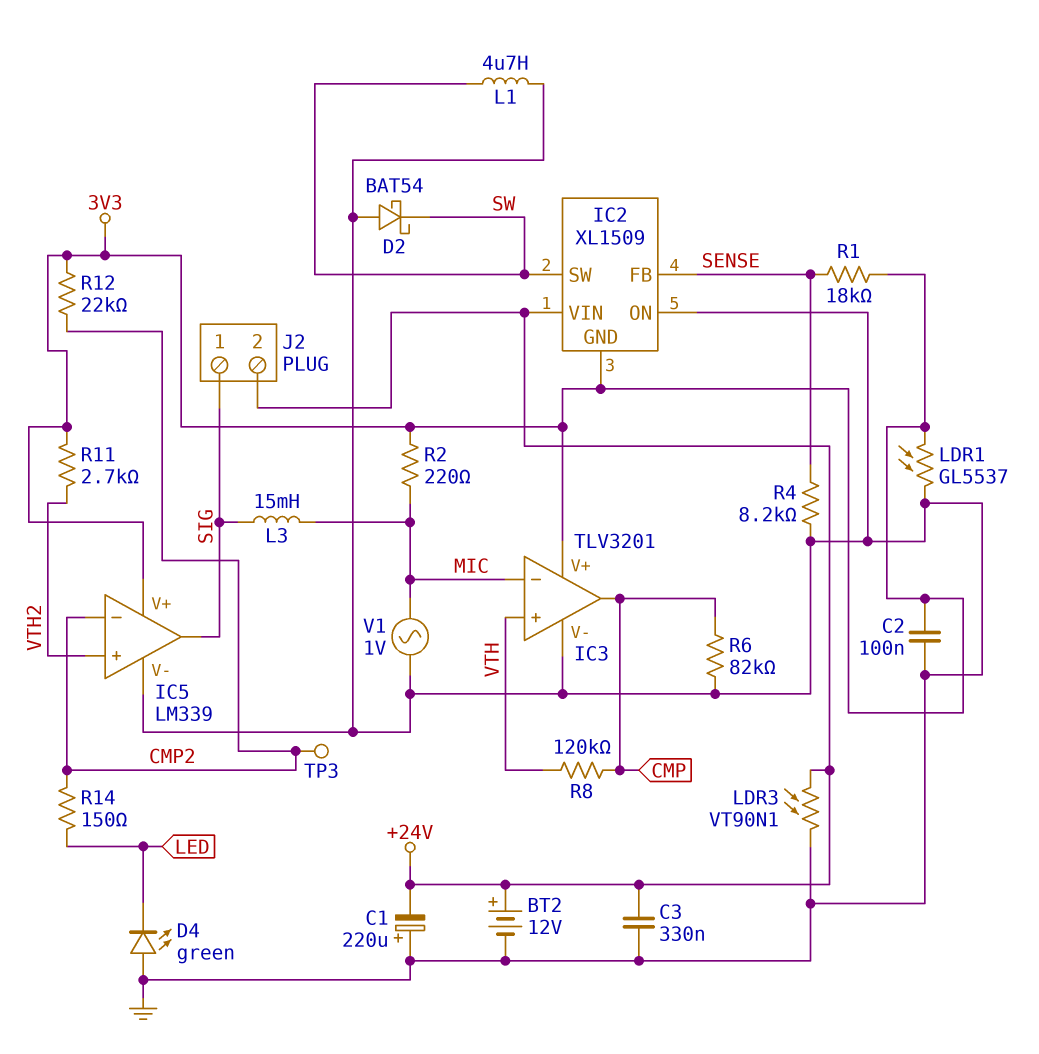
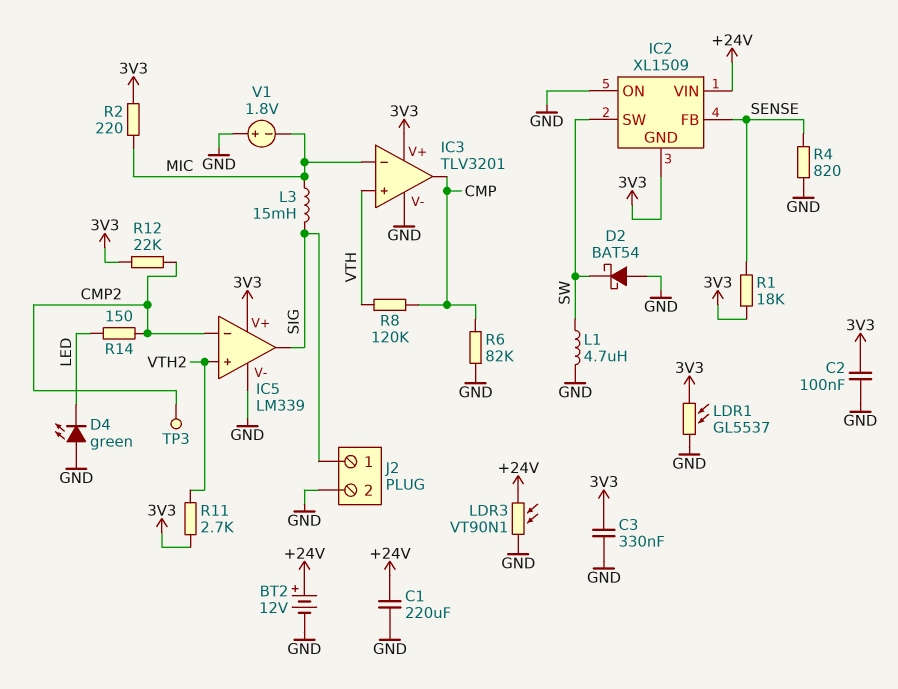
C1: 220uF (plus GND, minus +24V) -> 220uF (+24V, GND)
C3: 330nF (+24V, GND) -> 330nF (3V3, GND)
J2 pin 2: +24V -> GND
R4: 8.2k (GND, SENSE) -> 820 (GND, SENSE)
V1: AC 1V (GND, MIC) -> 1.8V (plus GND, minus MIC)

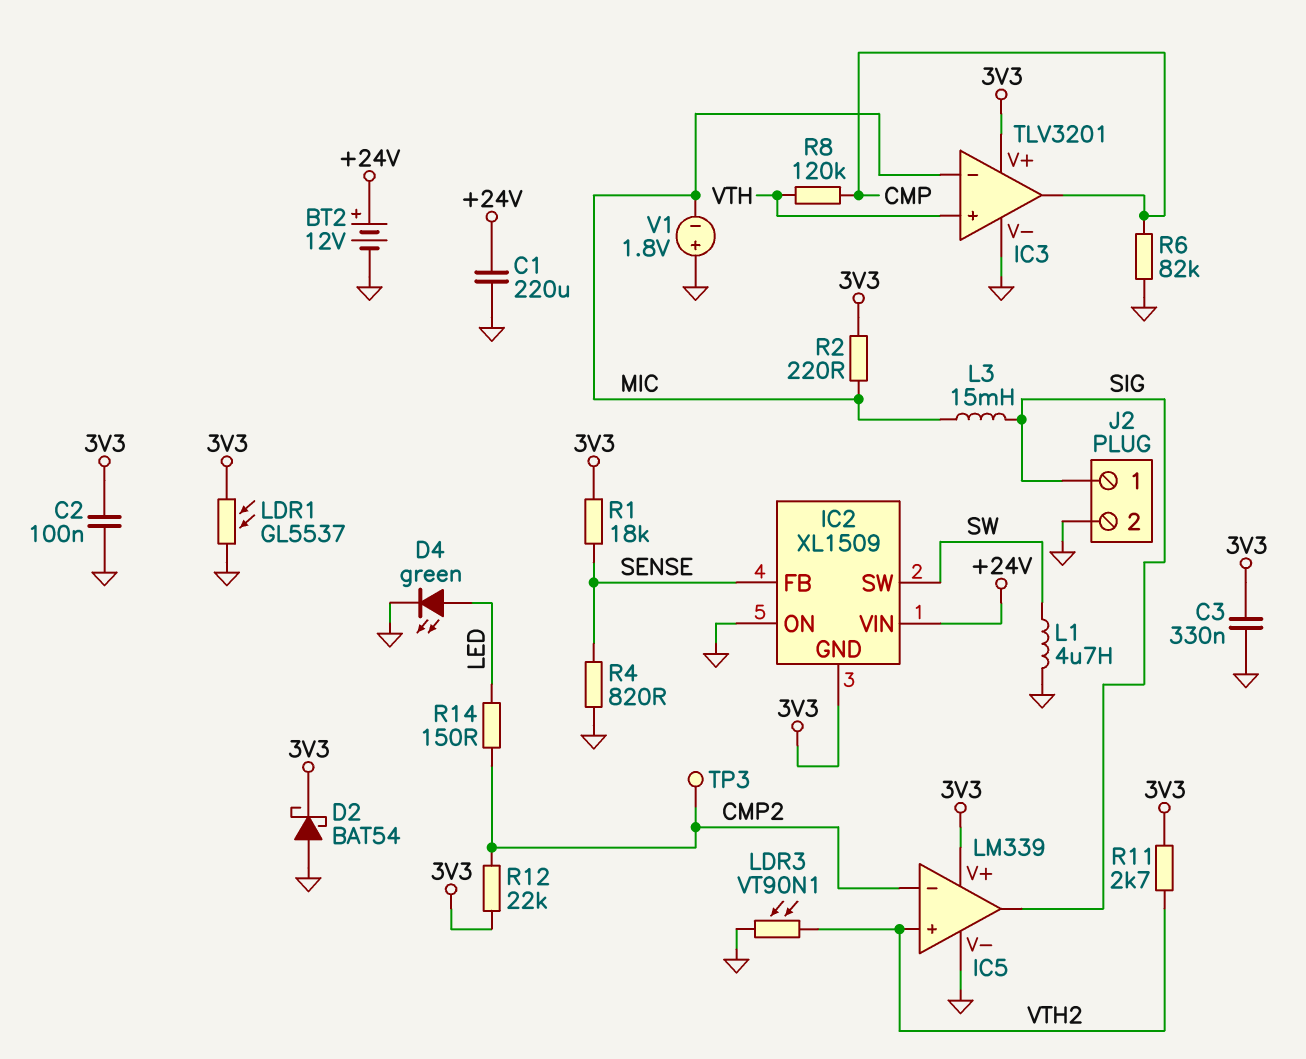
D2: schottky BAT54 (A GND, K SW) -> schottky BAT54 (A GND, K 3V3)
D4: LED green (A GND, K LED) -> LED green (A LED, K GND)
LDR3: VT90N1 (+24V, GND) -> VT90N1 (GND, VTH2)

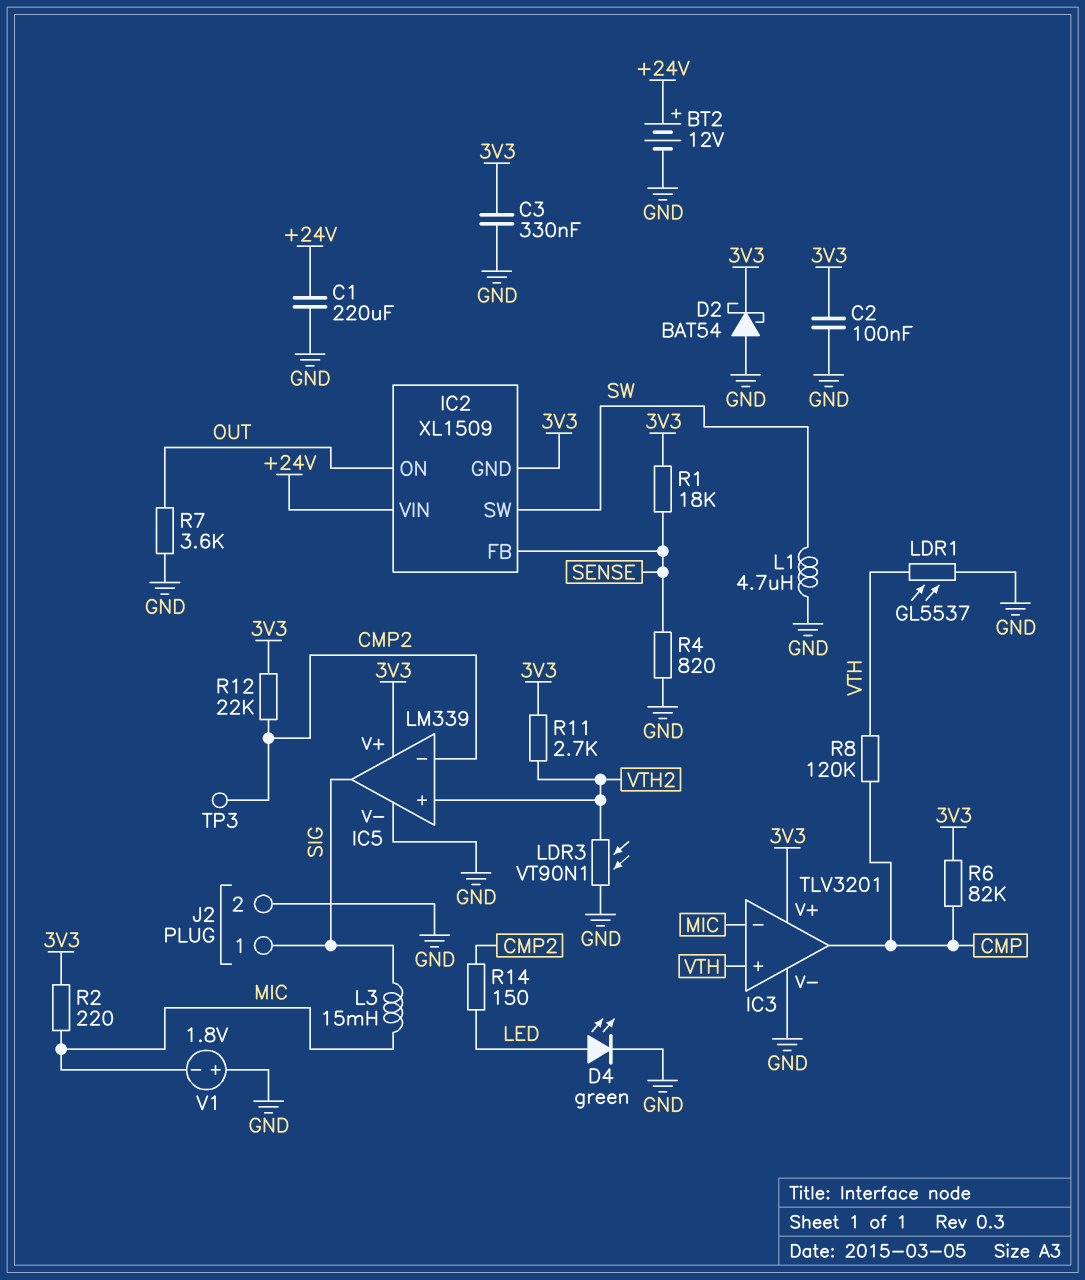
IC2 pin ON: GND -> OUT
LDR1: GL5537 (3V3, GND) -> GL5537 (GND, VTH)
R6: 82k (CMP, GND) -> 82k (3V3, CMP)
R7: none -> 3.6k (GND, OUT)

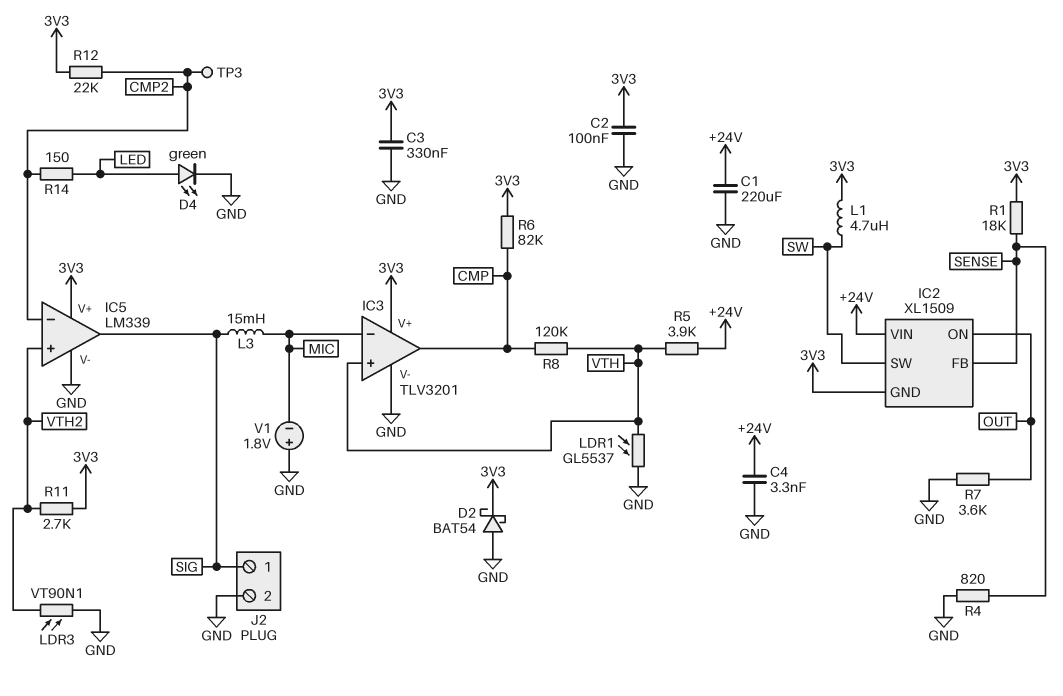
BT2: 12V (plus +24V, minus GND) -> none
C4: none -> 3.3nF (+24V, GND)
L1: 4.7uH (GND, SW) -> 4.7uH (3V3, SW)
R2: 220 (3V3, MIC) -> none
R5: none -> 3.9k (+24V, VTH)

